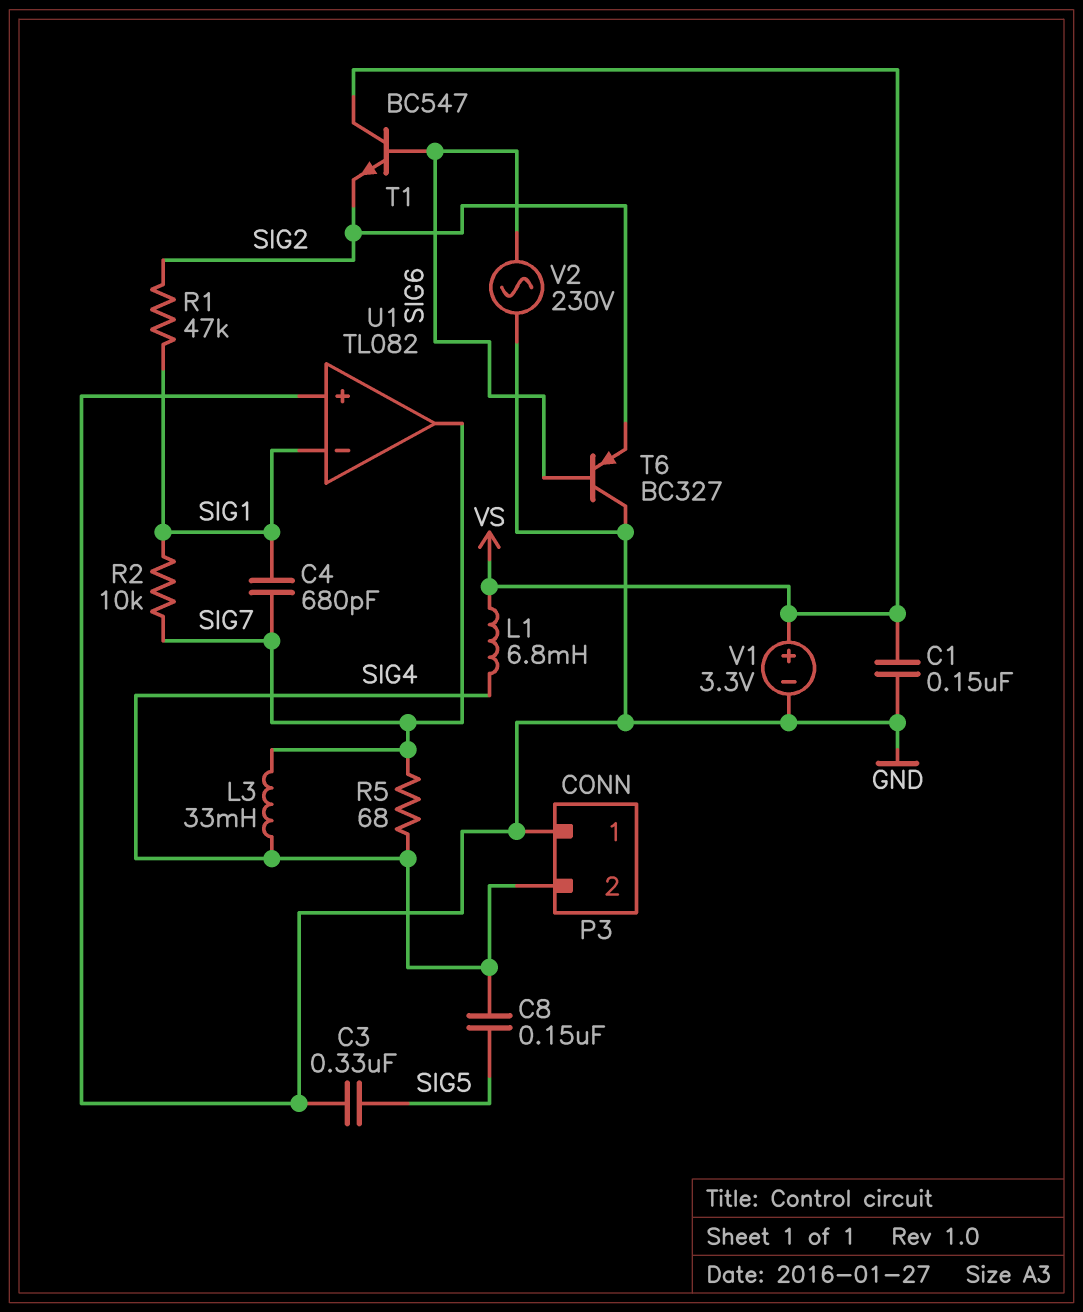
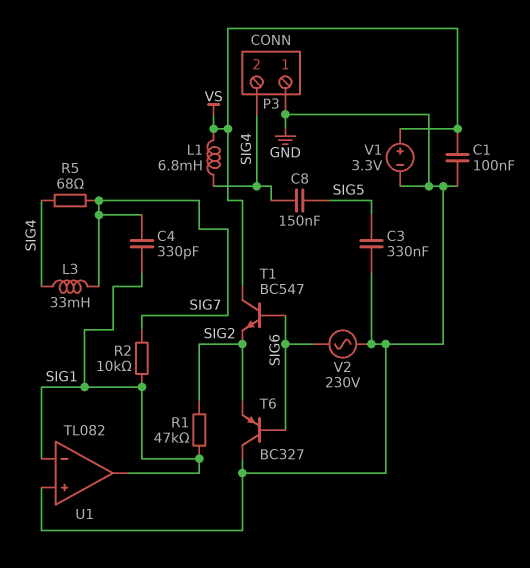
C1: 150nF (GND, VS) -> 100nF (GND, VS)
C4: 680pF (SIG1, SIG7) -> 330pF (SIG1, SIG7)
U1 pin out: SIG7 -> SIG1

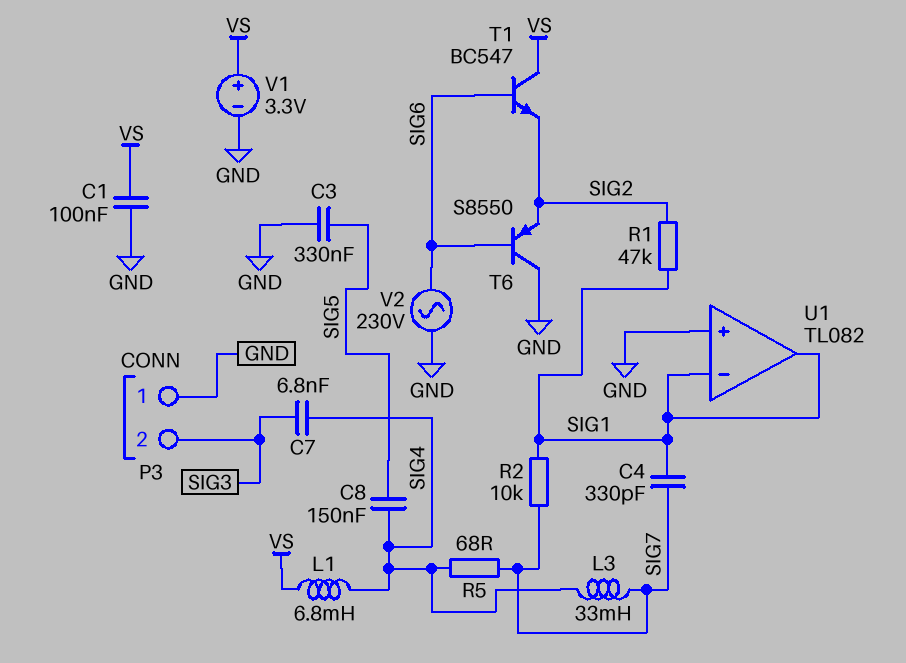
C7: none -> 6.8nF (SIG3, SIG4)
P3 pin 2: SIG4 -> SIG3
T6: PNP BC327 (B SIG6, C GND, E SIG2) -> PNP S8550 (B SIG6, C GND, E SIG2)

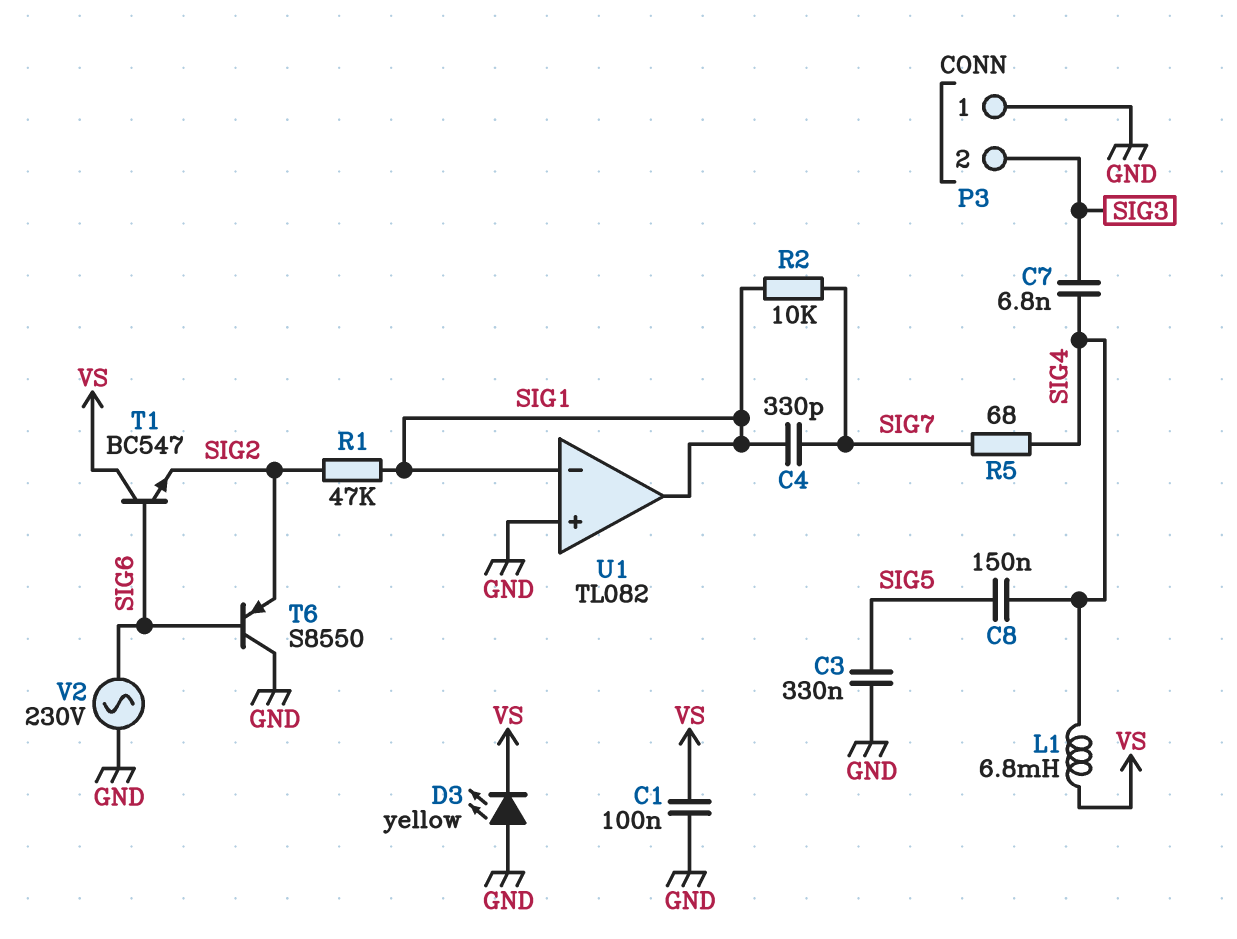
D3: none -> LED yellow (A GND, K VS)
L3: 33mH (SIG4, SIG7) -> none
V1: 3.3V (plus VS, minus GND) -> none

